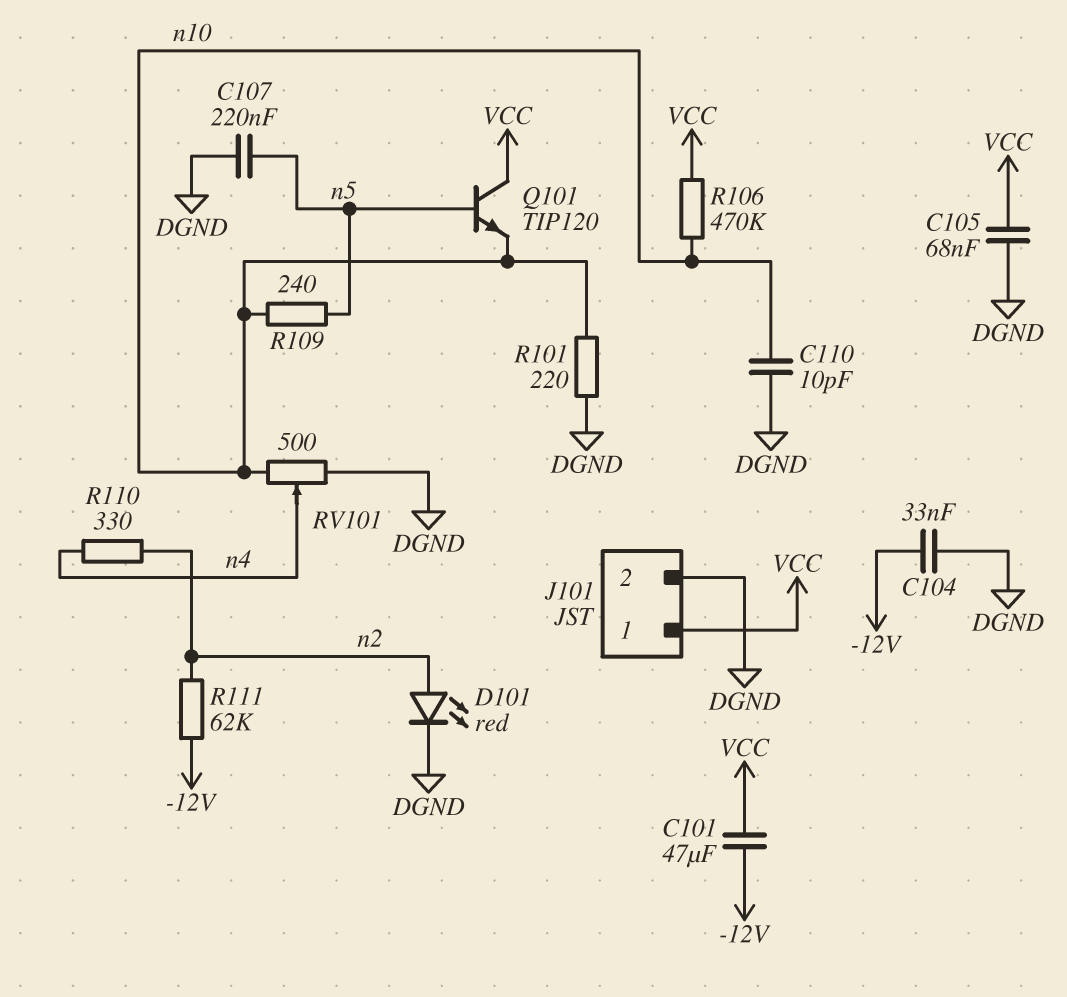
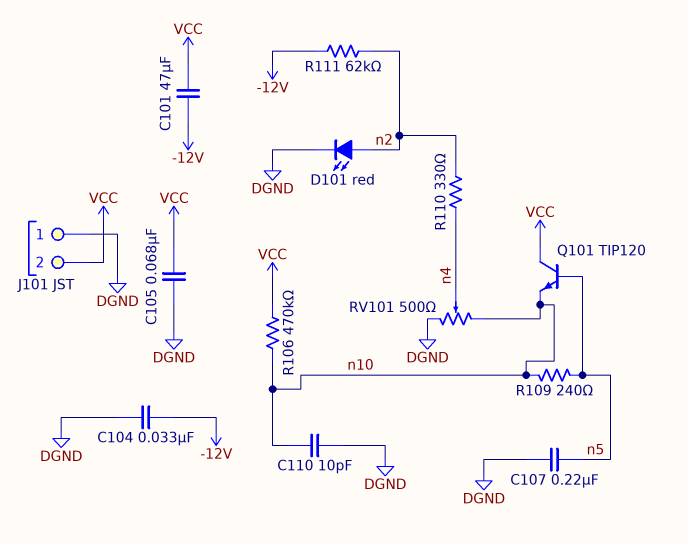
J101 pin 1: VCC -> DGND
J101 pin 2: DGND -> VCC
R101: 220 (DGND, n10) -> none

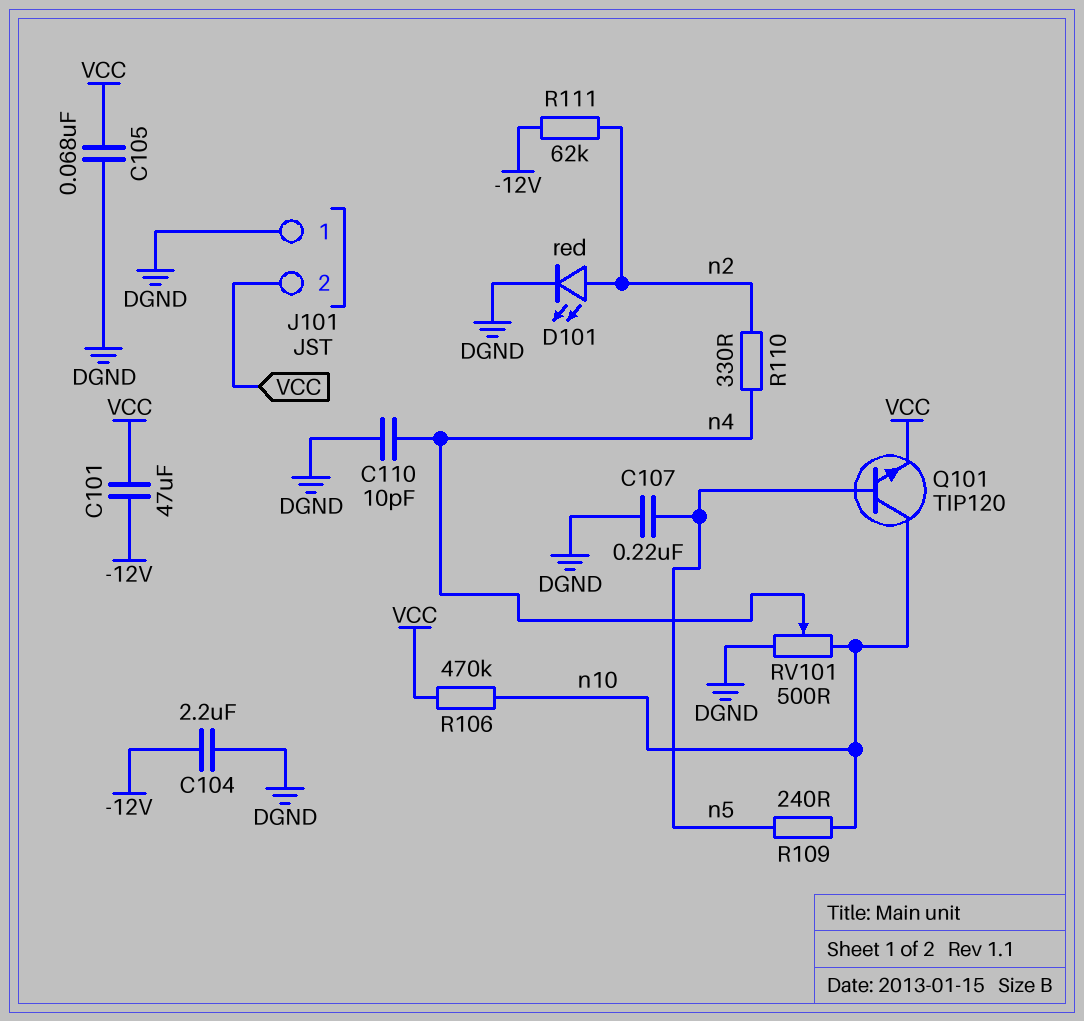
C104: 33nF (-12V, DGND) -> 2.2uF (-12V, DGND)
C110: 10pF (DGND, n10) -> 10pF (DGND, n4)
Q101: NPN TIP120 (B n5, C VCC, E n10) -> NPN TIP120 (B n5, C n10, E VCC)

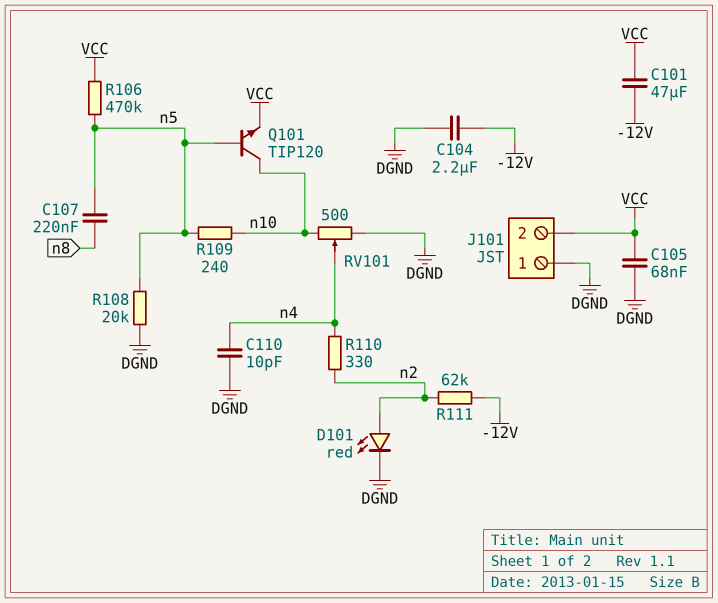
C107: 220nF (DGND, n5) -> 220nF (n5, n8)
R106: 470k (VCC, n10) -> 470k (VCC, n5)
R108: none -> 20k (DGND, n5)

